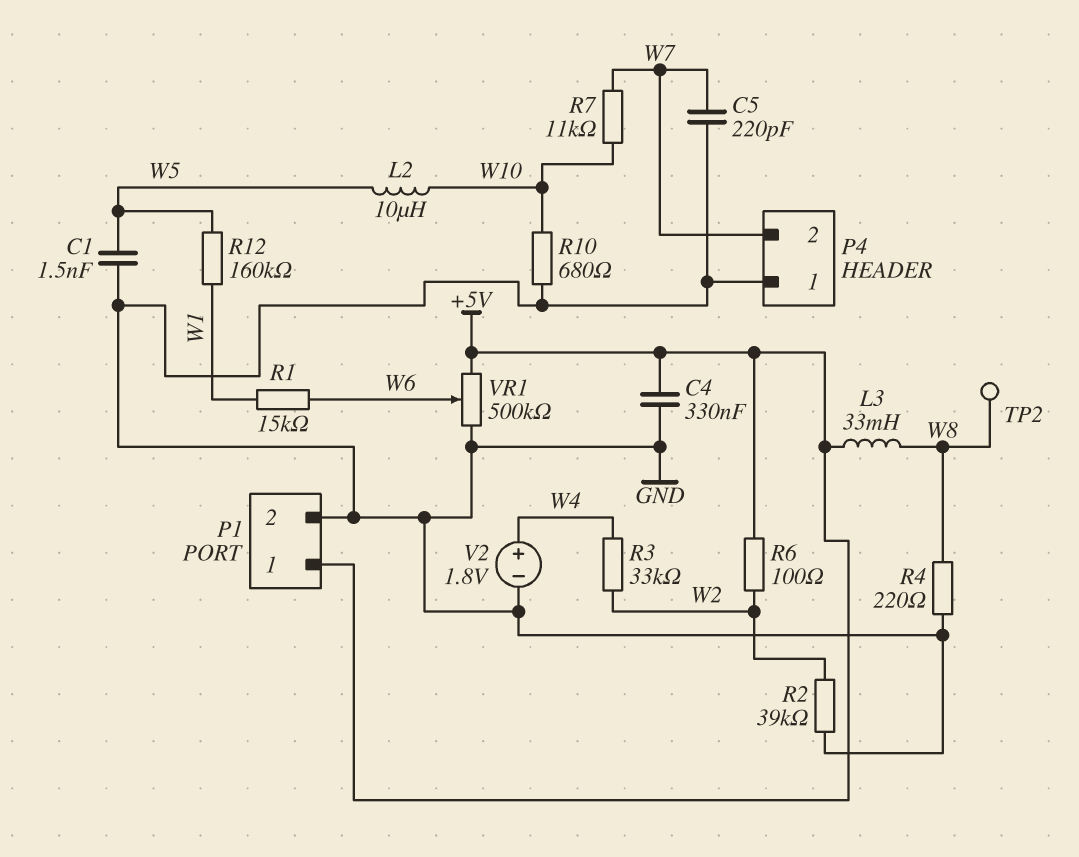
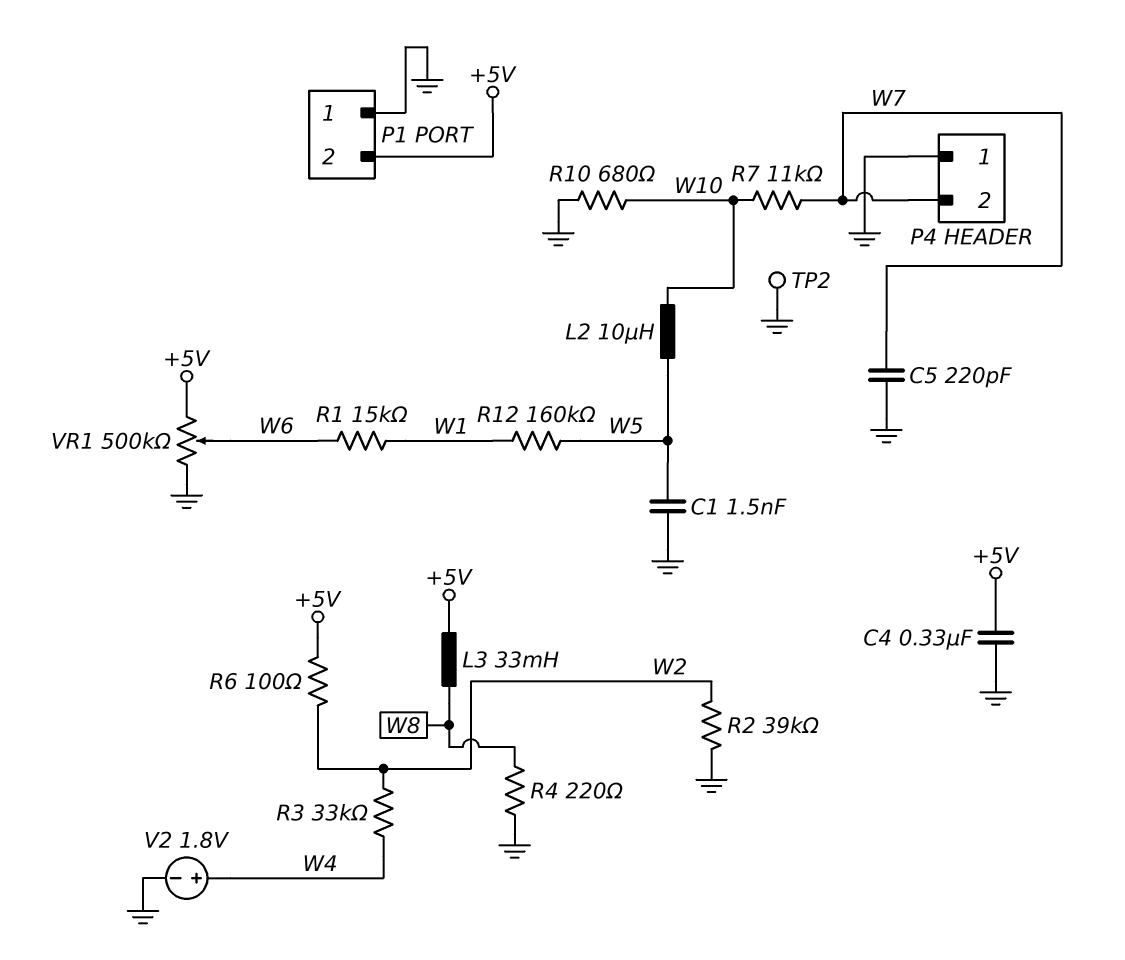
P1 pin 1: +5V -> GND
P1 pin 2: GND -> +5V
TP2: test point (W8) -> test point (GND)

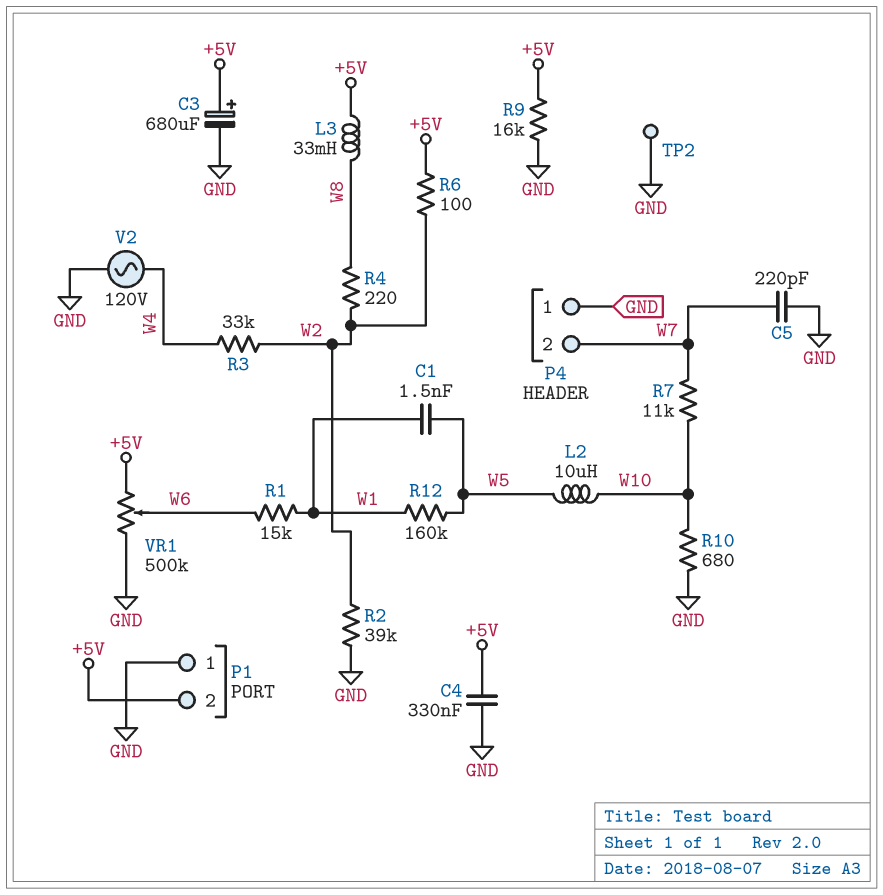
C1: 1.5nF (GND, W5) -> 1.5nF (W1, W5)
C3: none -> 680uF (plus +5V, minus GND)
R4: 220 (GND, W8) -> 220 (W2, W8)
R9: none -> 16k (+5V, GND)
V2: 1.8V (plus W4, minus GND) -> AC 120V (GND, W4)

